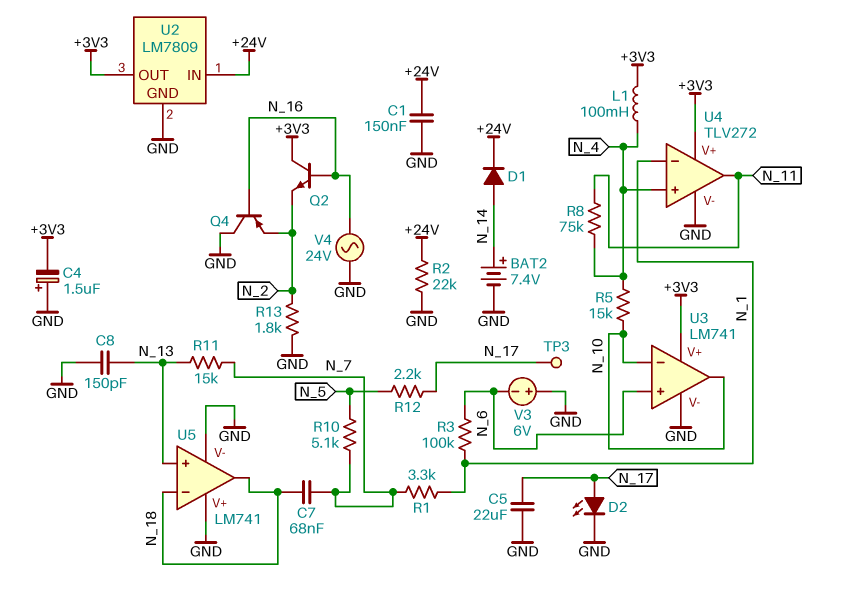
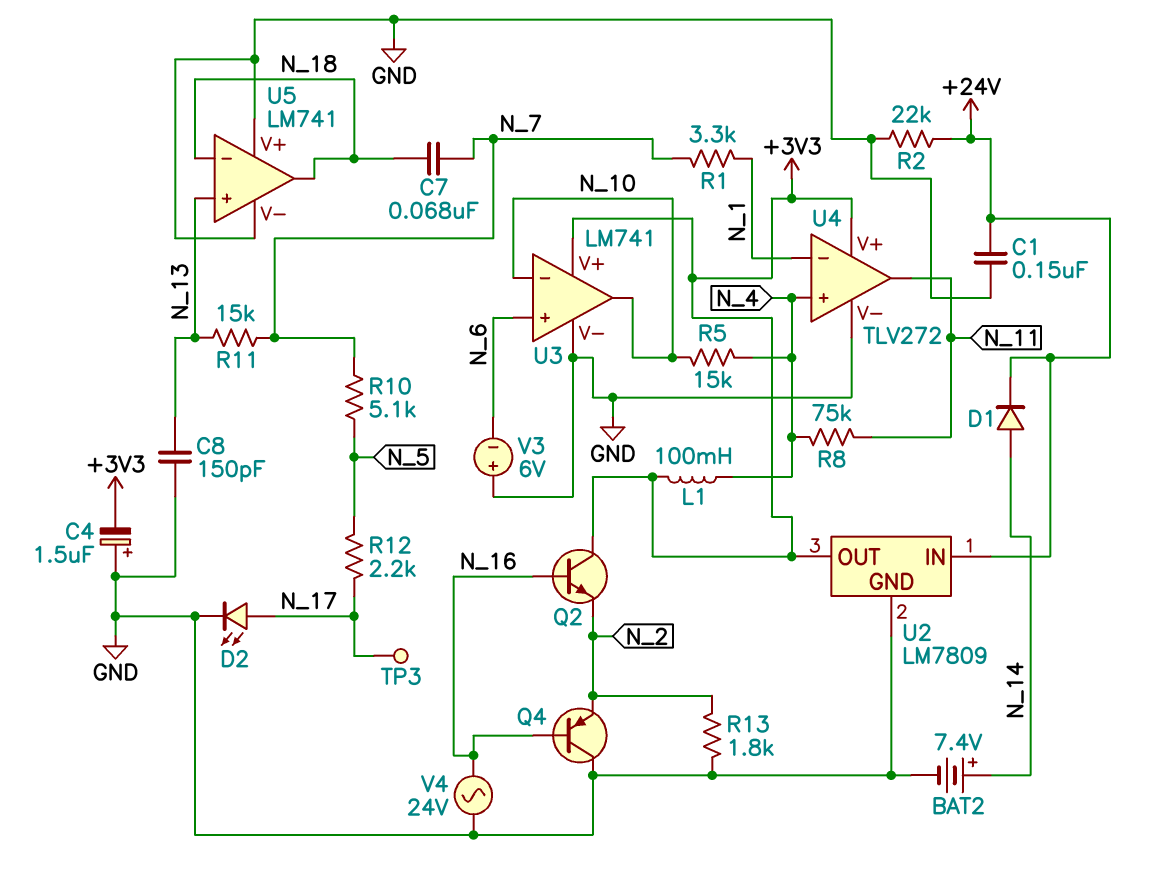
C5: 22uF (GND, N_17) -> none
R3: 100k (N_1, N_6) -> none

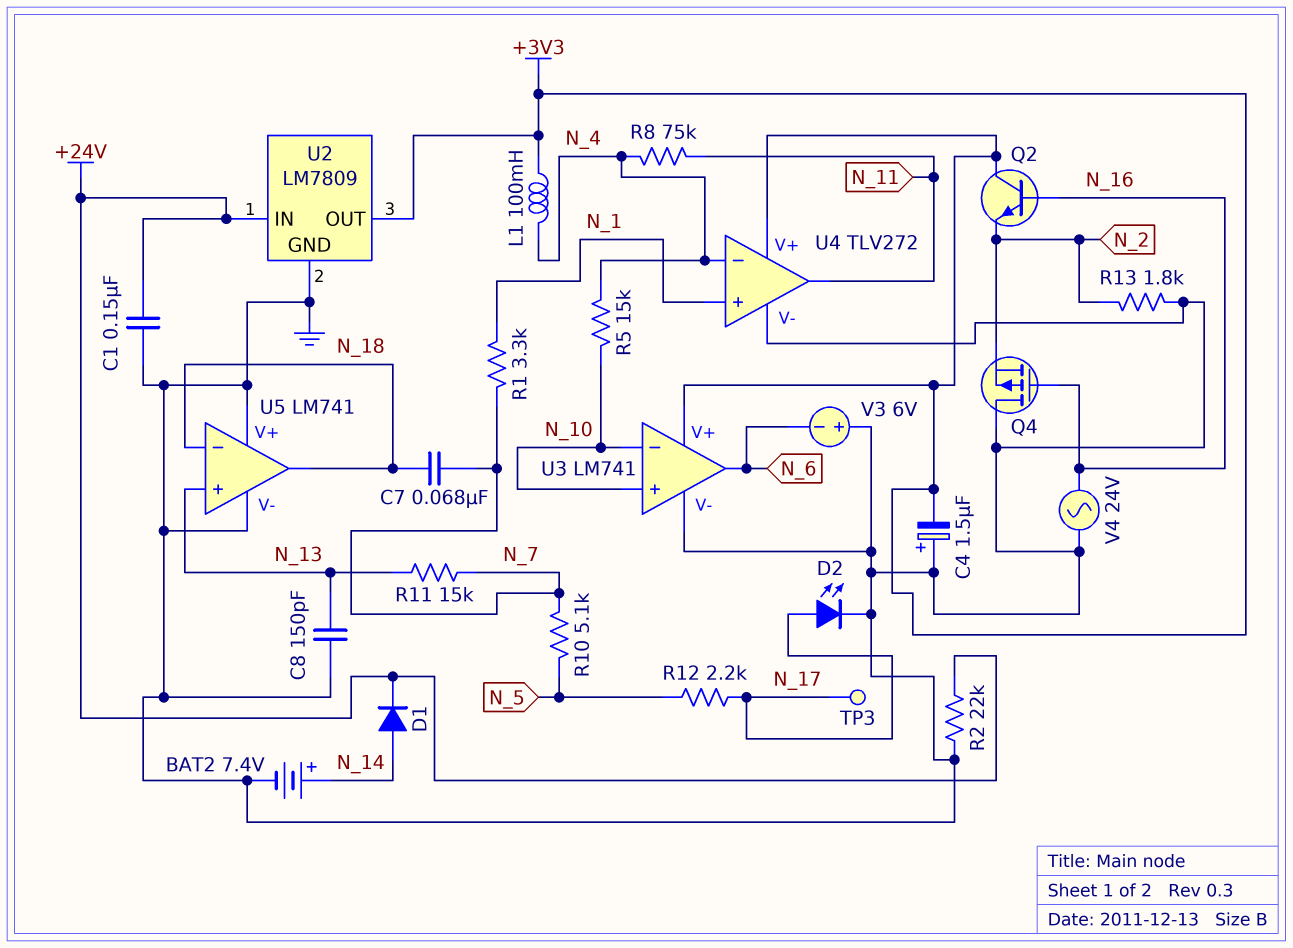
Q4: PNP (B N_16, C GND, E N_2) -> PMOS (G N_16, D GND, S N_2)
U3 pin in+: N_6 -> N_10
U3 pin out: N_10 -> N_6
U4 pin in+: N_4 -> N_1
U4 pin in-: N_1 -> N_4

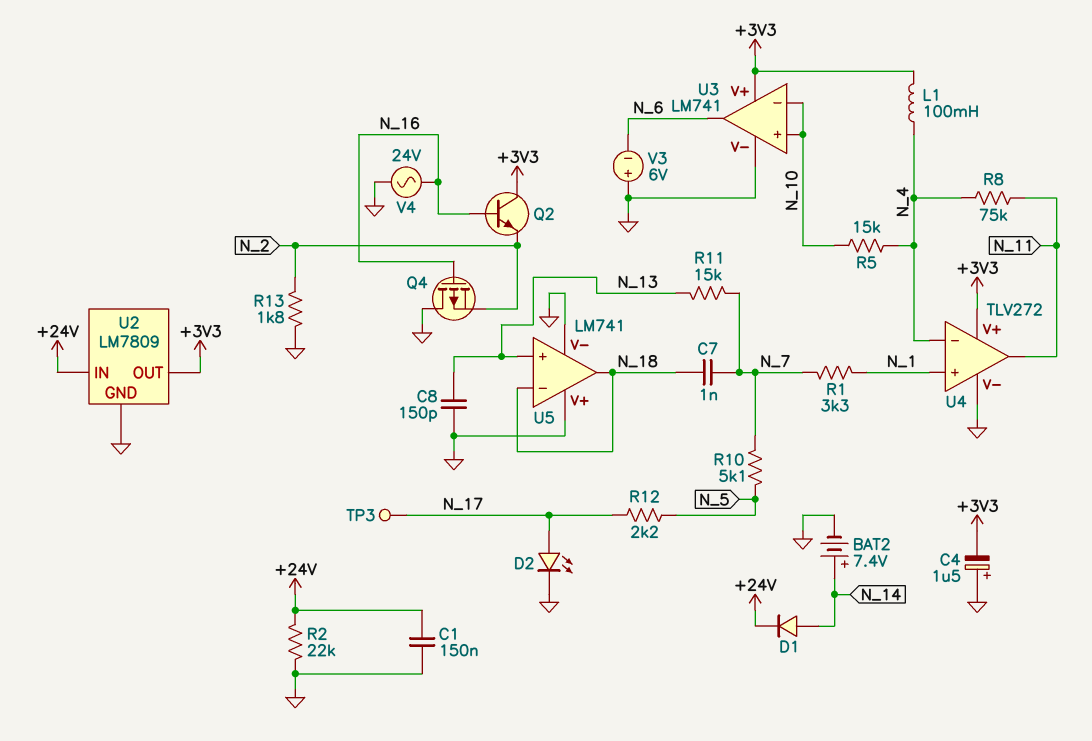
C7: 68nF (N_7, N_18) -> 1nF (N_7, N_18)

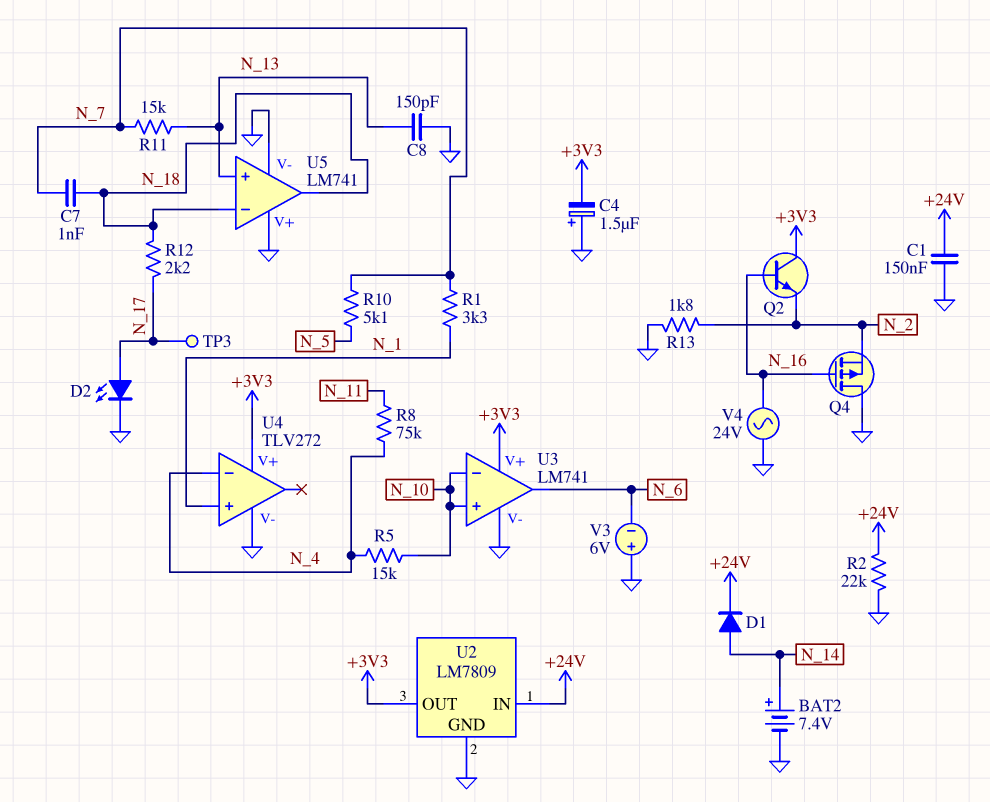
L1: 100mH (+3V3, N_4) -> none
R12: 2.2k (N_5, N_17) -> 2.2k (N_17, N_18)
U4 pin out: N_11 -> none

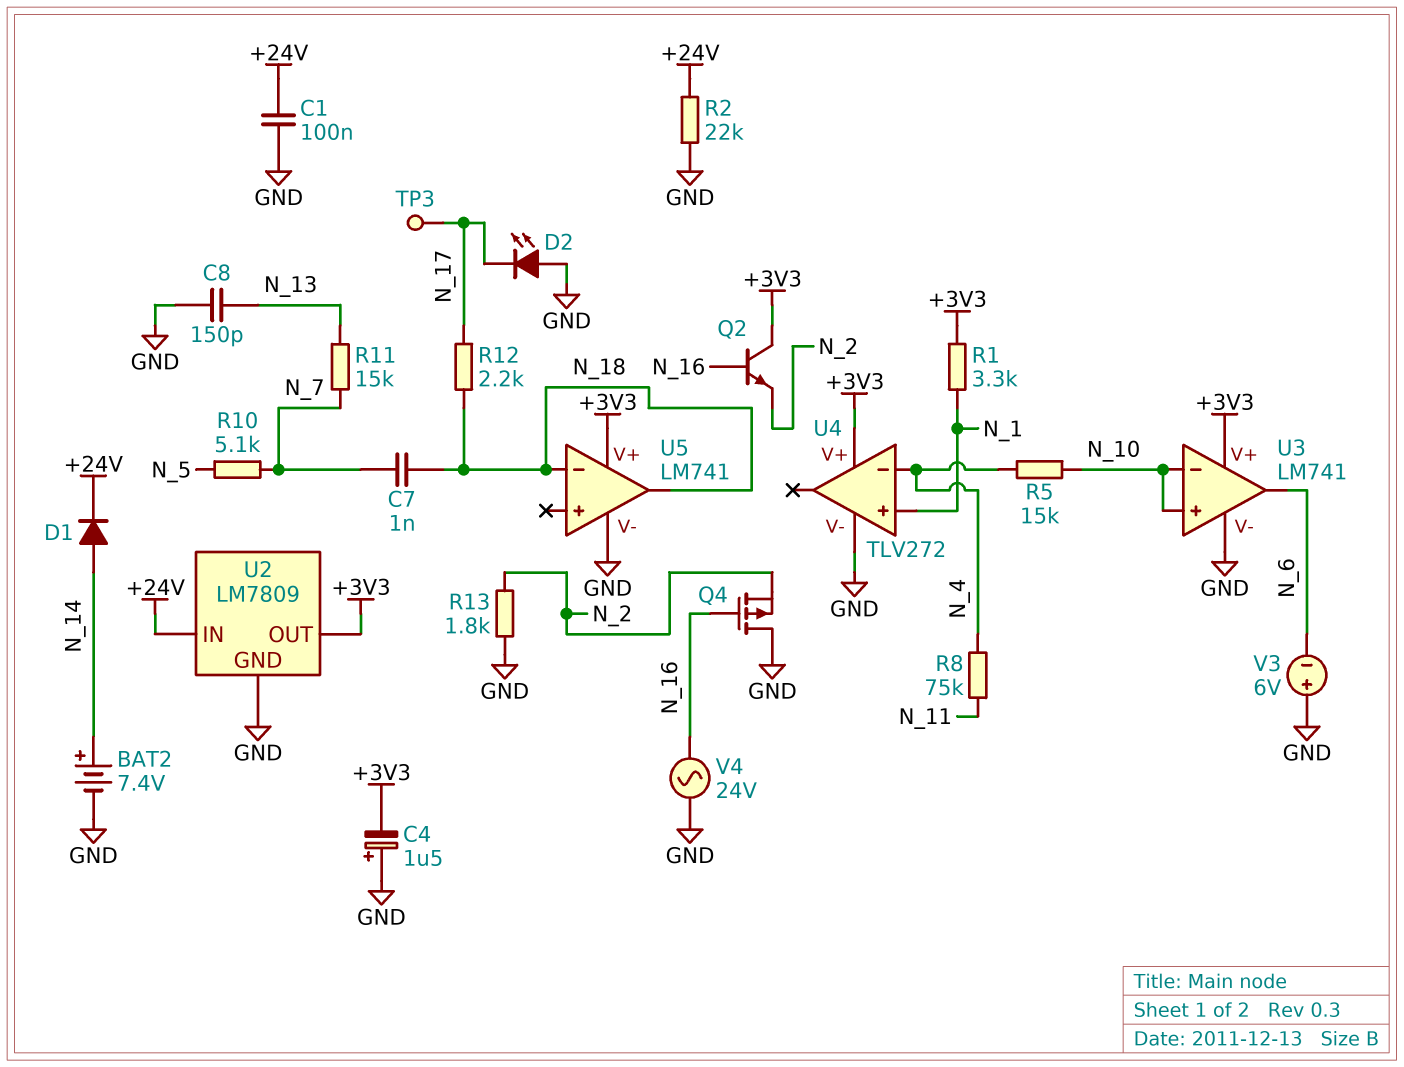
C1: 150nF (+24V, GND) -> 100nF (+24V, GND)
D2: LED (A N_17, K GND) -> LED (A GND, K N_17)
R1: 3.3k (N_1, N_7) -> 3.3k (+3V3, N_1)
U5 pin V+: GND -> +3V3
U5 pin in+: N_13 -> none

